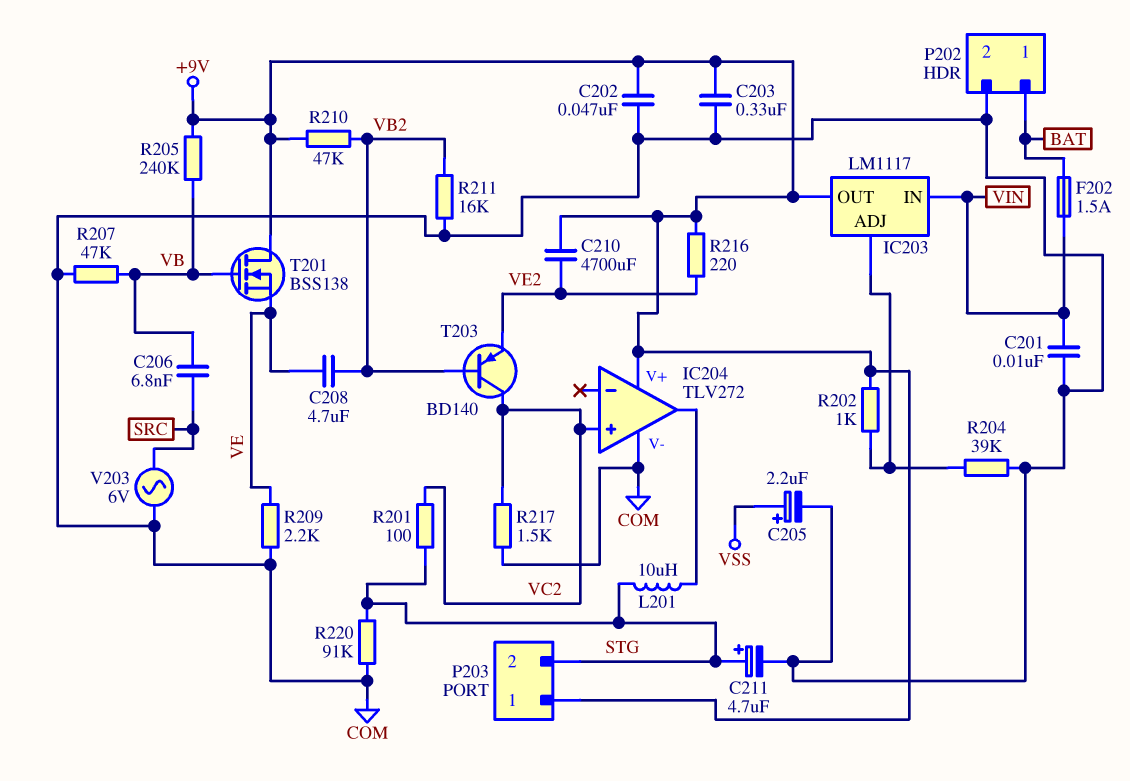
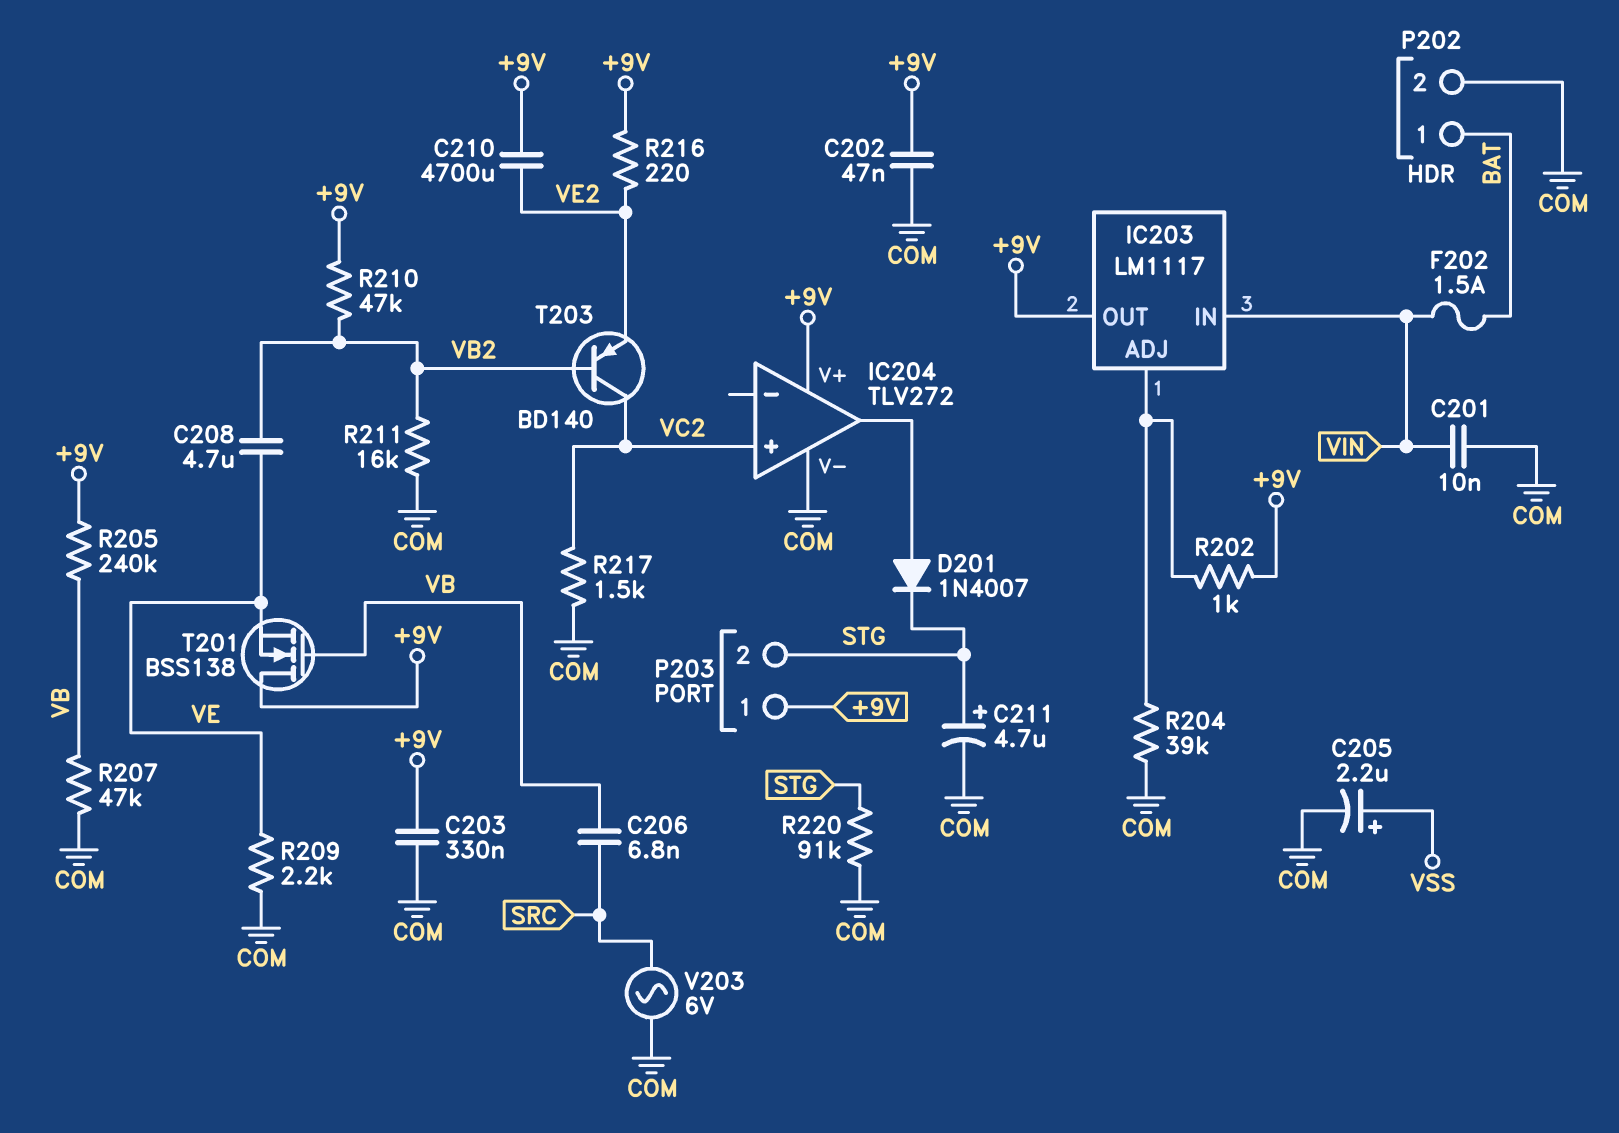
D201: none -> diode 1N4007 (A IC204/out, K STG)
L201: 10uH (IC204/out, STG) -> none
R201: 100 (STG, VC2) -> none

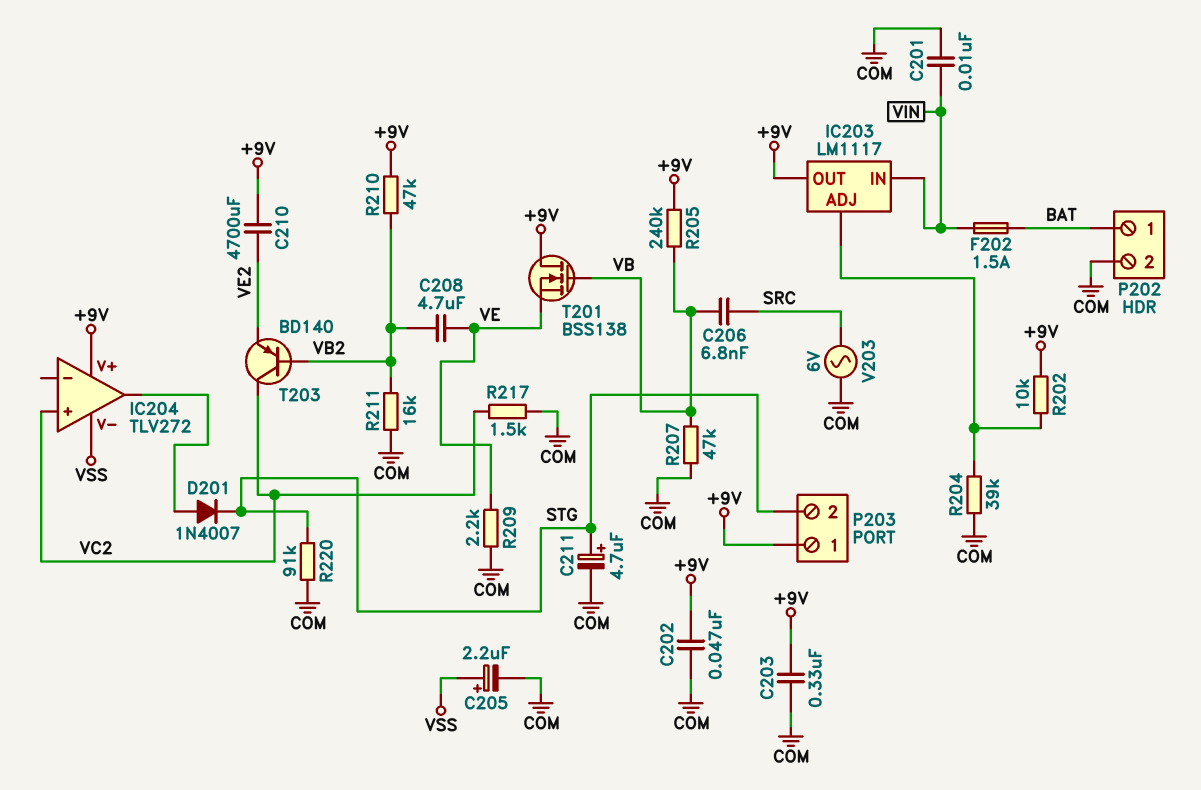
IC204 pin V-: COM -> VSS
R202: 1k (+9V, IC203/ADJ) -> 10k (+9V, IC203/ADJ)
R216: 220 (+9V, VE2) -> none

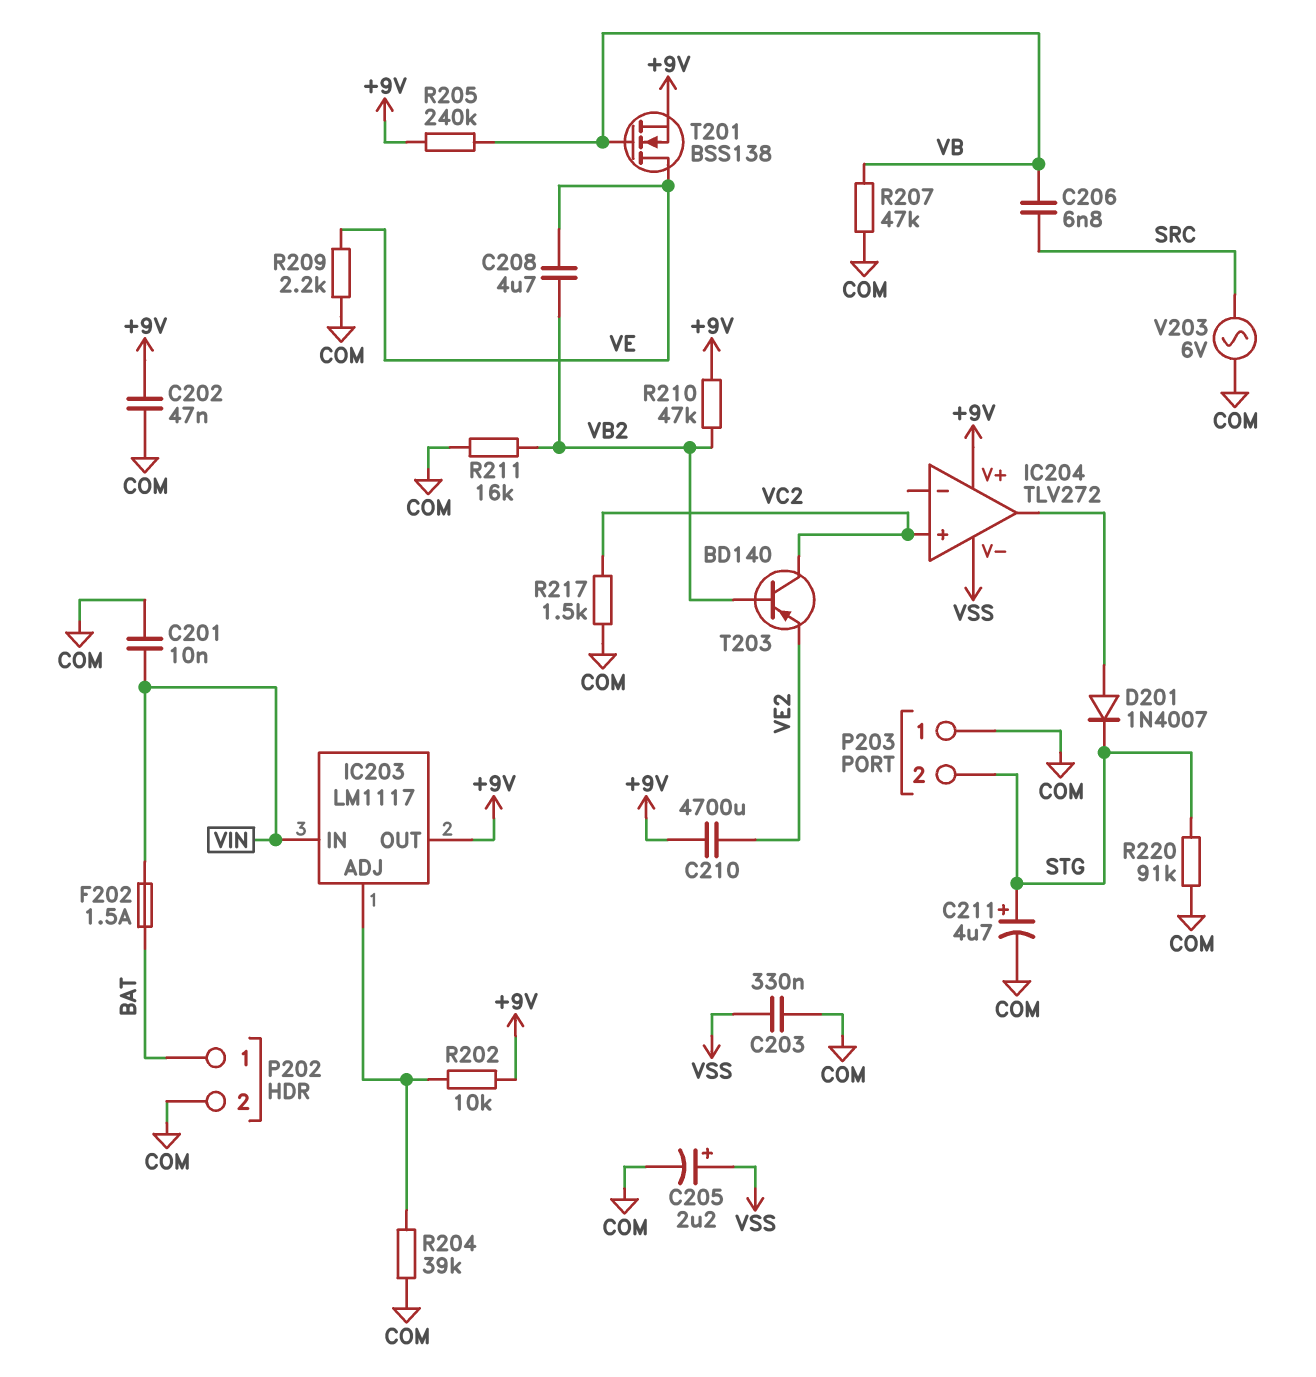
C203: 330nF (+9V, COM) -> 330nF (COM, VSS)
P203 pin 1: +9V -> COM
T201: NMOS BSS138 (G VB, D +9V, S VE) -> NMOS BSS138 (G VB, D VE, S +9V)

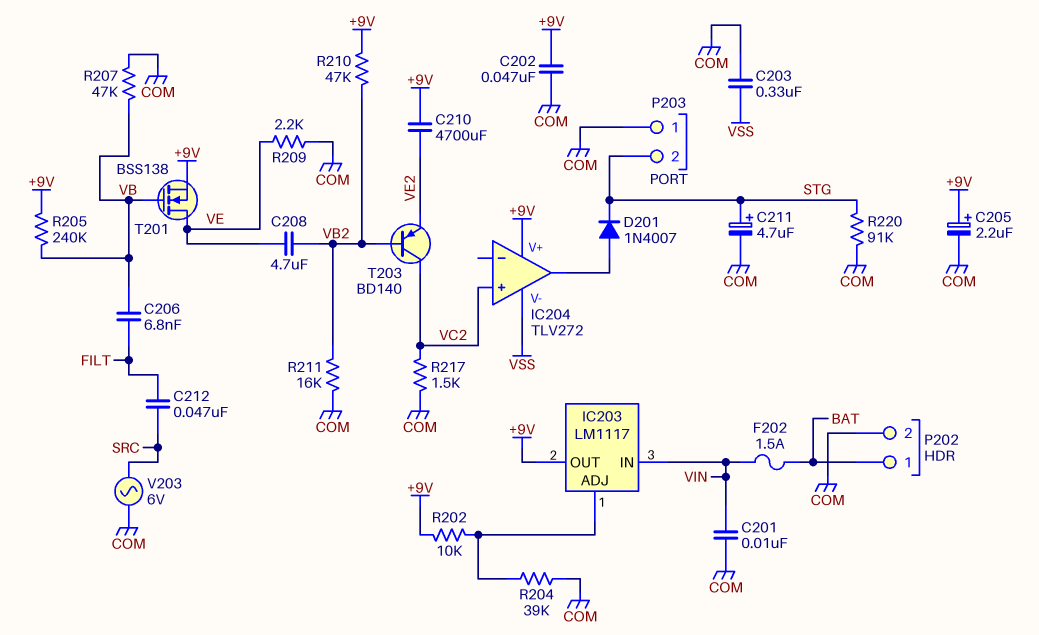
C205: 2.2uF (plus VSS, minus COM) -> 2.2uF (plus +9V, minus COM)
C206: 6.8nF (SRC, VB) -> 6.8nF (FILT, VB)
C212: none -> 47nF (FILT, SRC)

